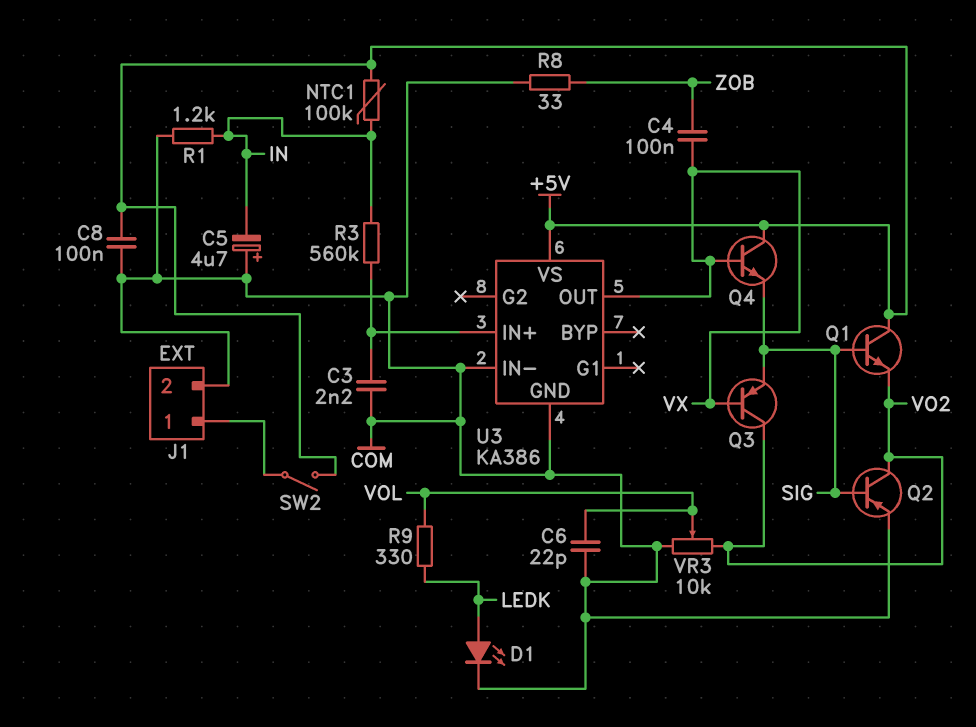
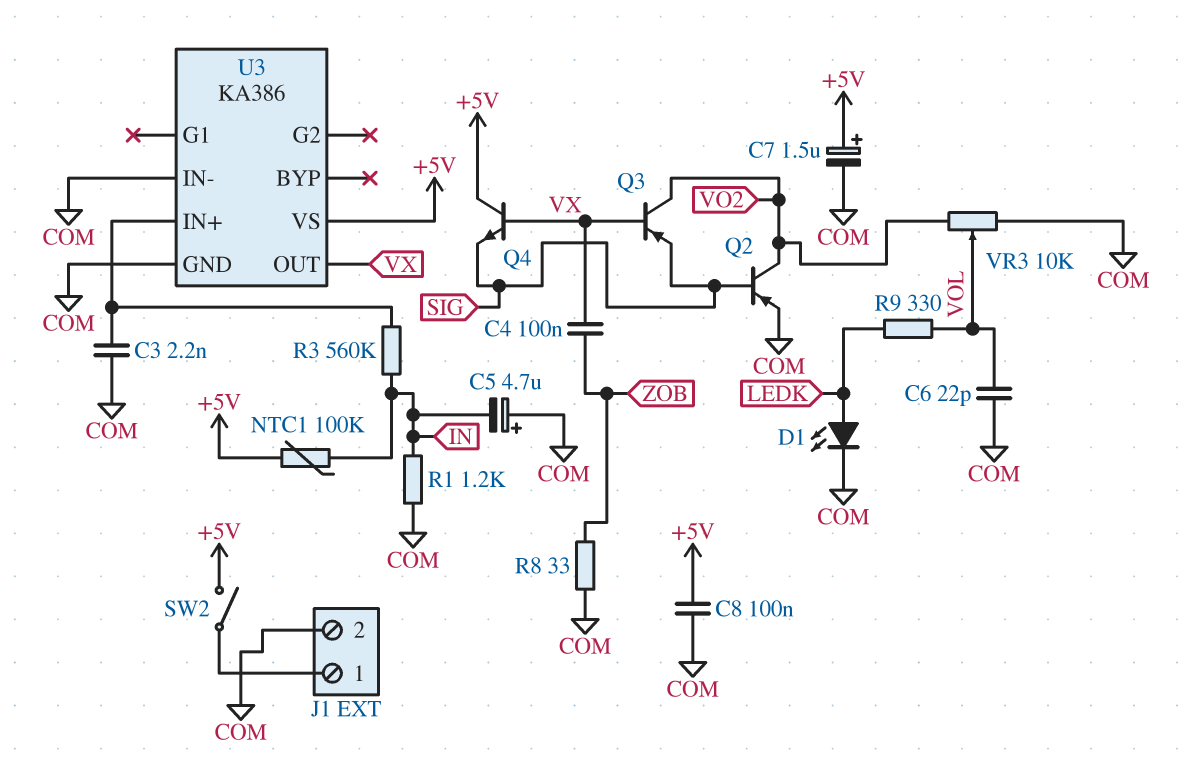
C7: none -> 1.5uF (plus +5V, minus COM)
Q1: NPN (B SIG, C +5V, E VO2) -> none

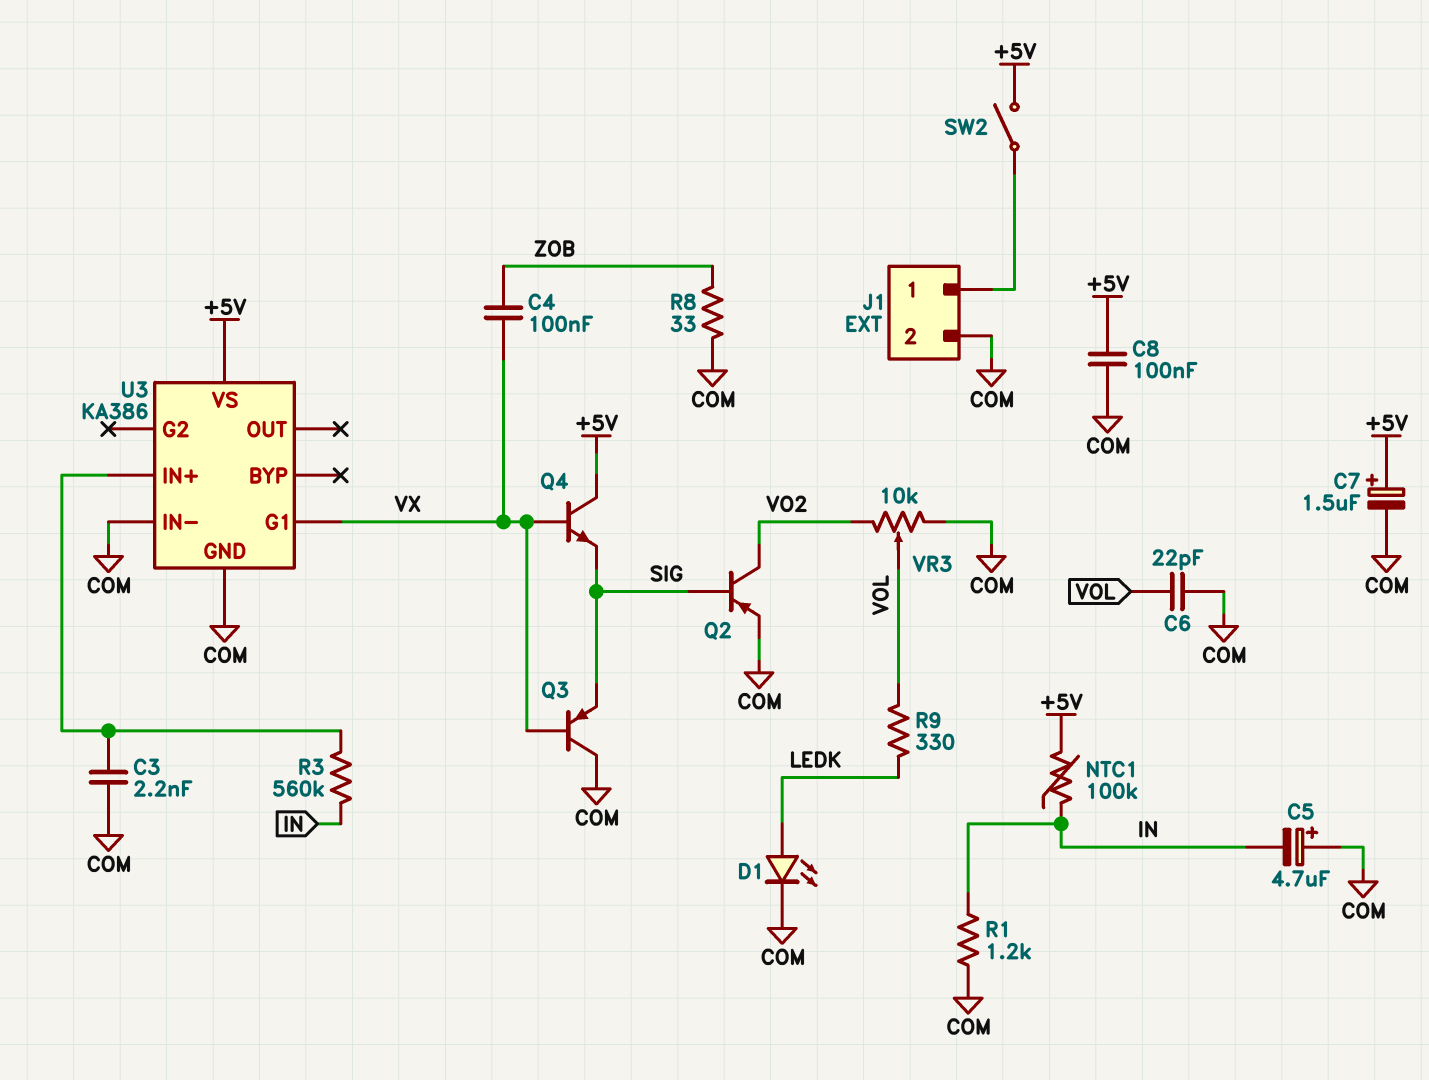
Q3: PNP (B VX, C VO2, E SIG) -> PNP (B VX, C COM, E SIG)
U3 pin G1: none -> VX
U3 pin OUT: VX -> none

